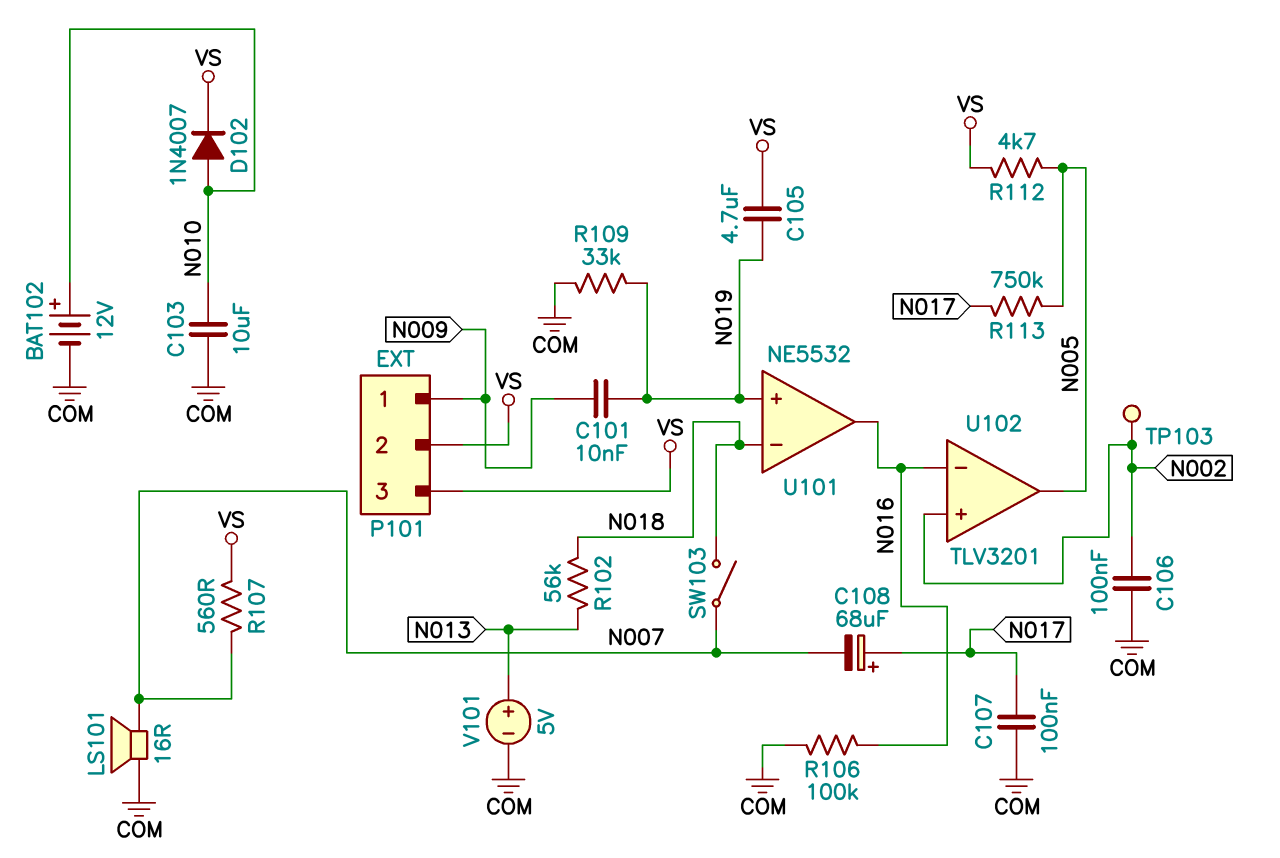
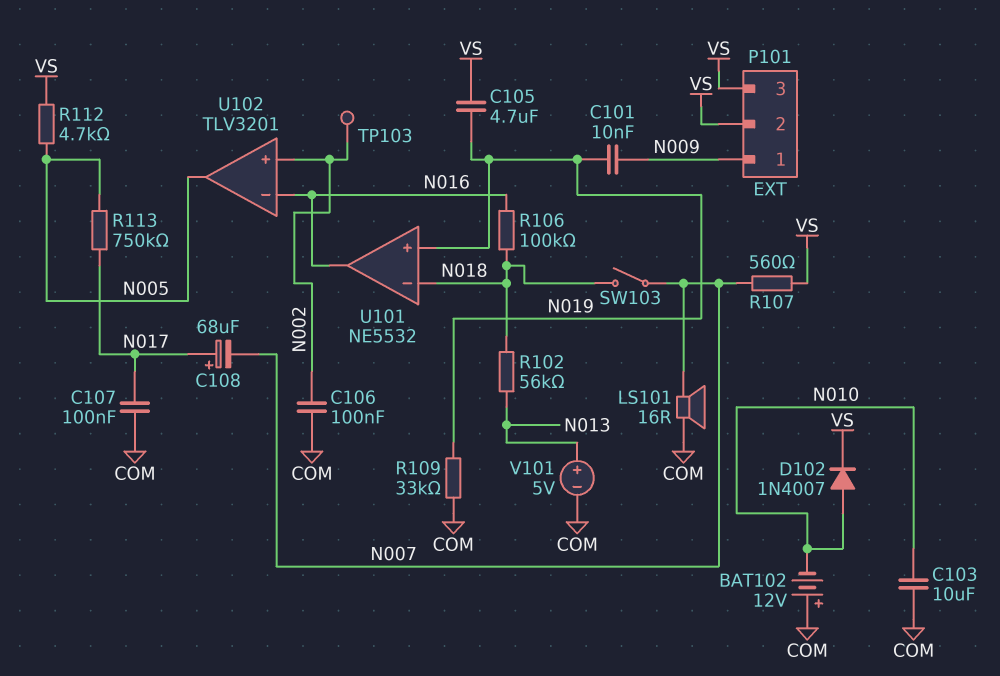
BAT102: 12V (plus N010, minus COM) -> 12V (plus COM, minus N010)
R106: 100k (COM, N016) -> 100k (N016, N018)

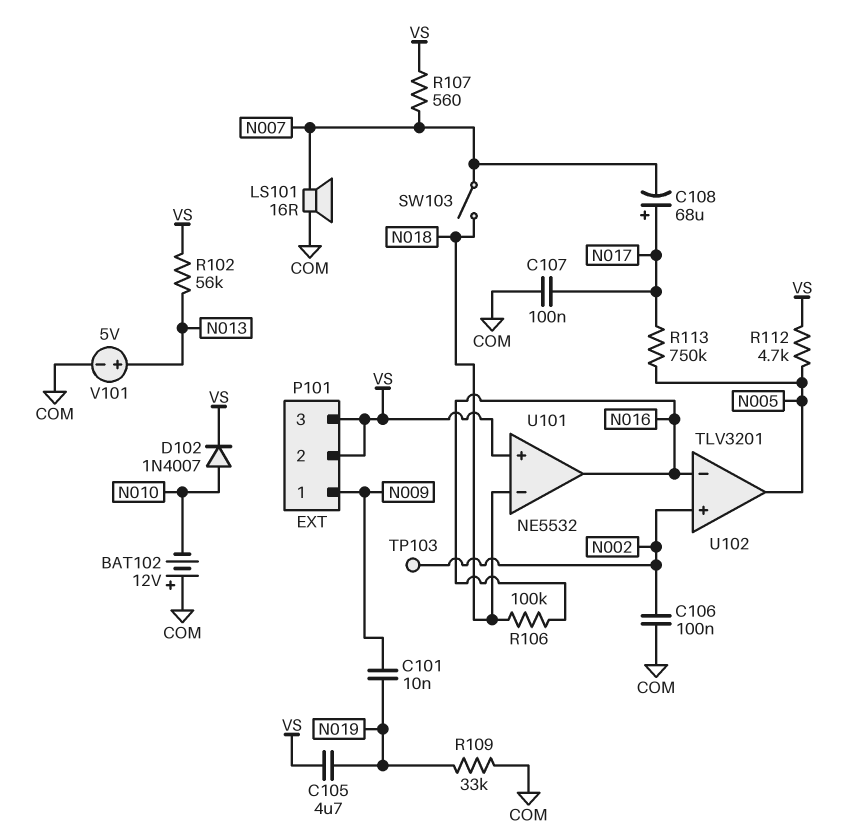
C103: 10uF (COM, N010) -> none
R102: 56k (N013, N018) -> 56k (N013, VS)
U101 pin in+: N019 -> VS

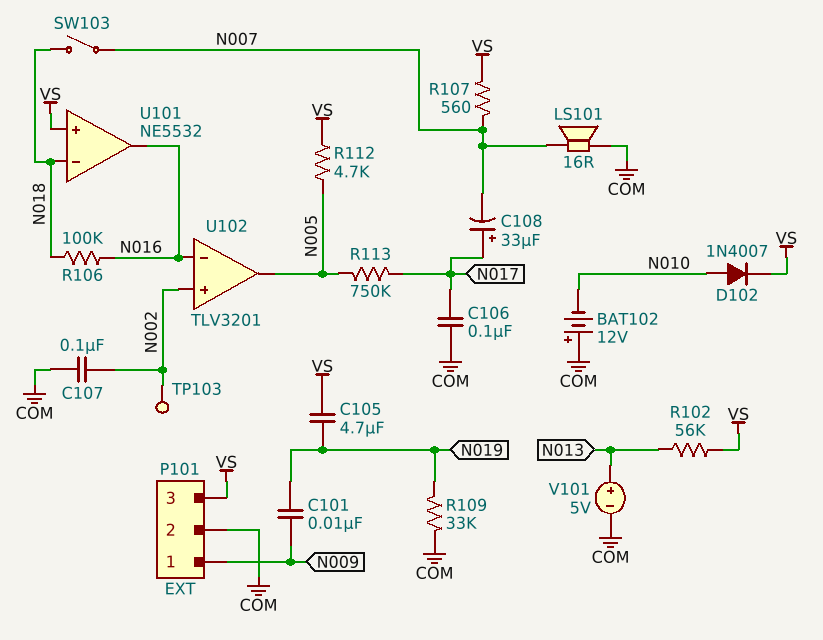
C106: 100nF (COM, N002) -> 100nF (COM, N017)
C107: 100nF (COM, N017) -> 100nF (COM, N002)
C108: 68uF (plus N017, minus N007) -> 33uF (plus N017, minus N007)
P101 pin 2: VS -> COM

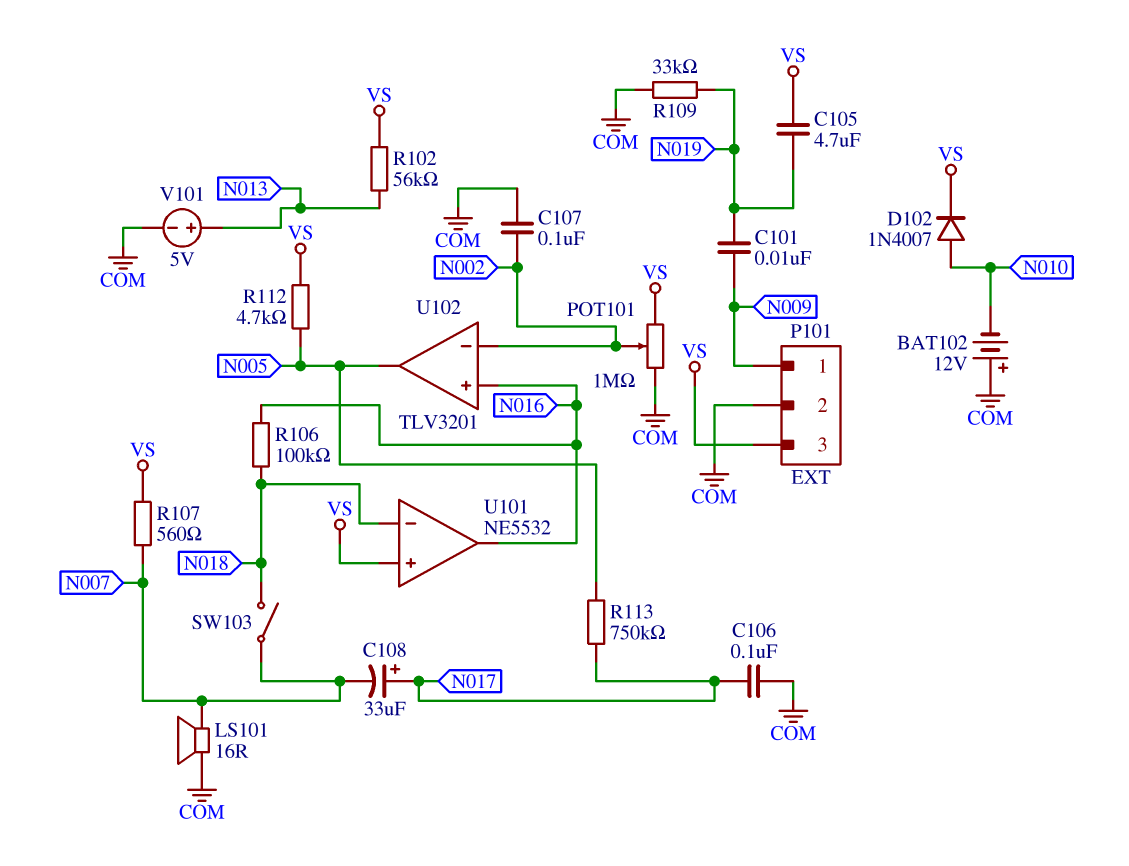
POT101: none -> 1M (COM, VS, wiper N002)
TP103: test point (N002) -> none
U102 pin in+: N002 -> N016
U102 pin in-: N016 -> N002

